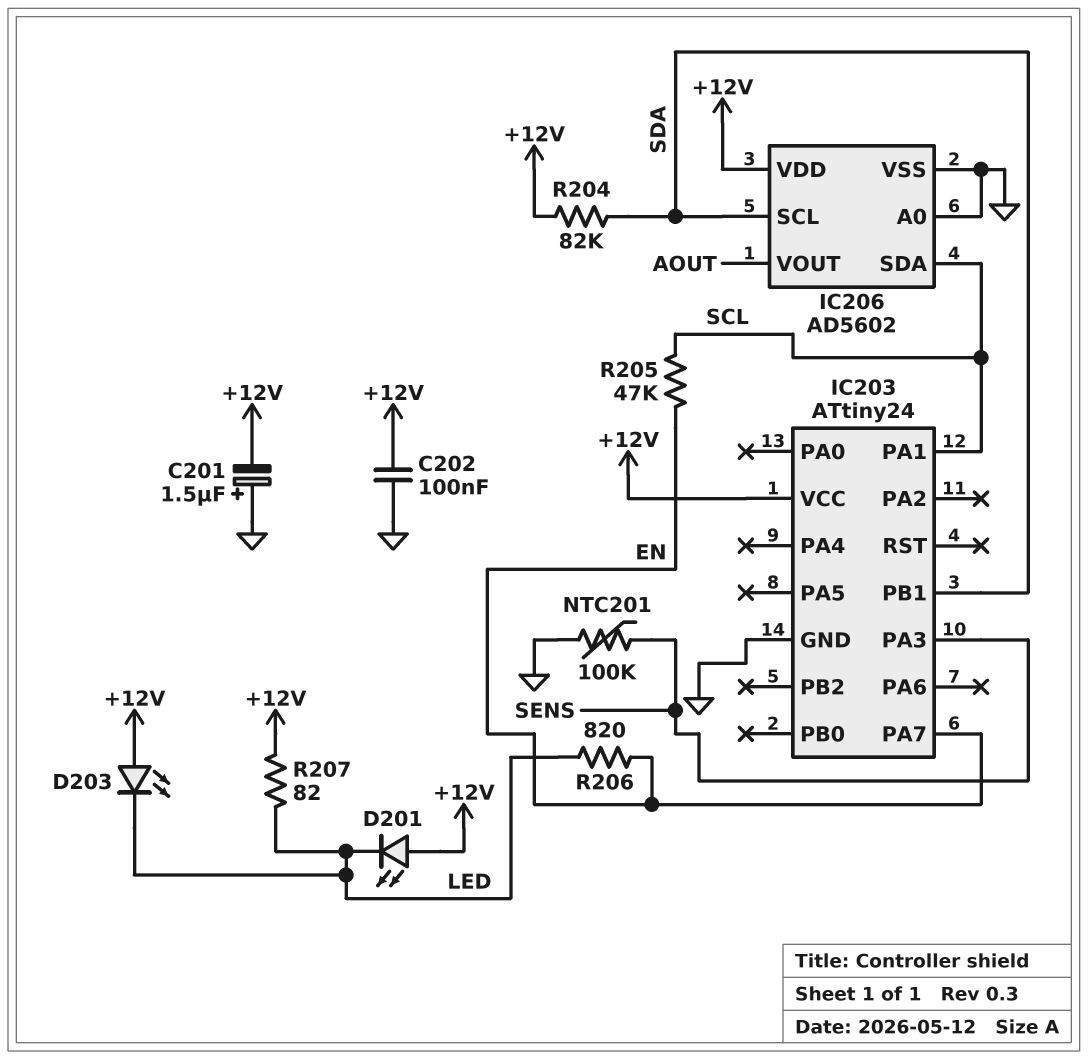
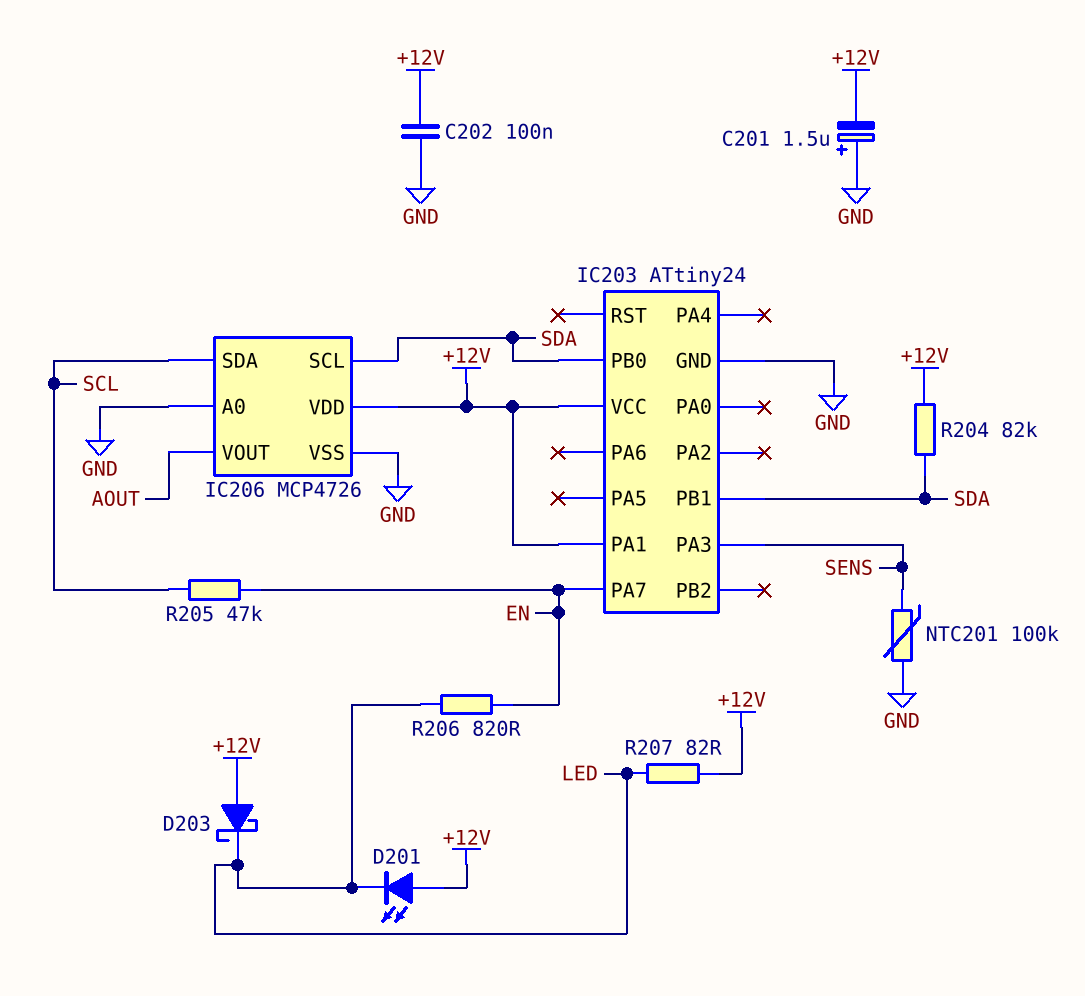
D203: LED (A +12V, K LED) -> schottky (A +12V, K LED)
IC203 pin PA1: SCL -> +12V
IC203 pin PB0: none -> SDA
IC206: AD5602 -> MCP4726

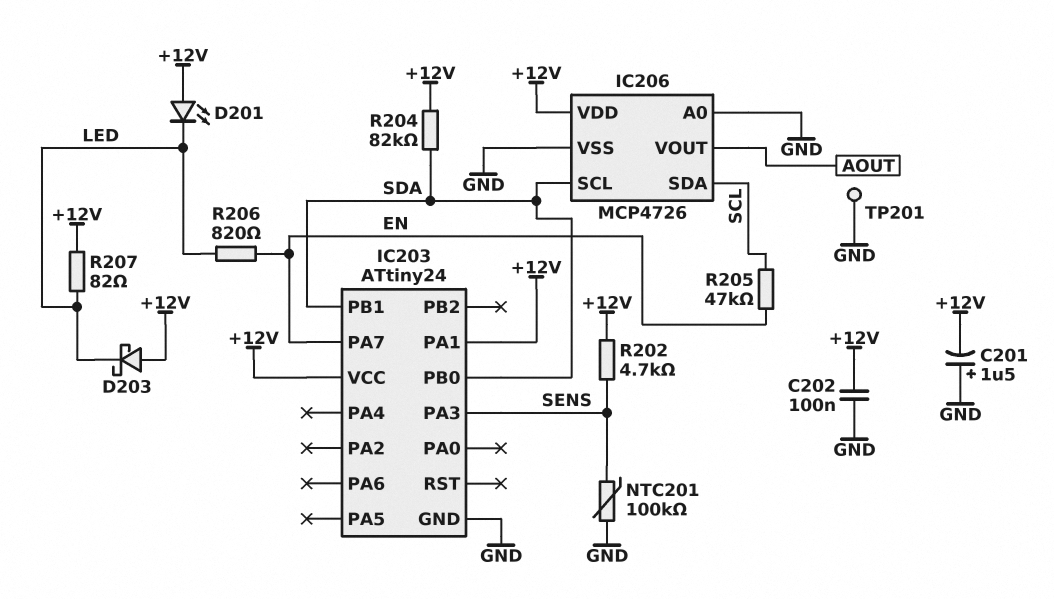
R202: none -> 4.7k (+12V, SENS)
TP201: none -> test point (GND)

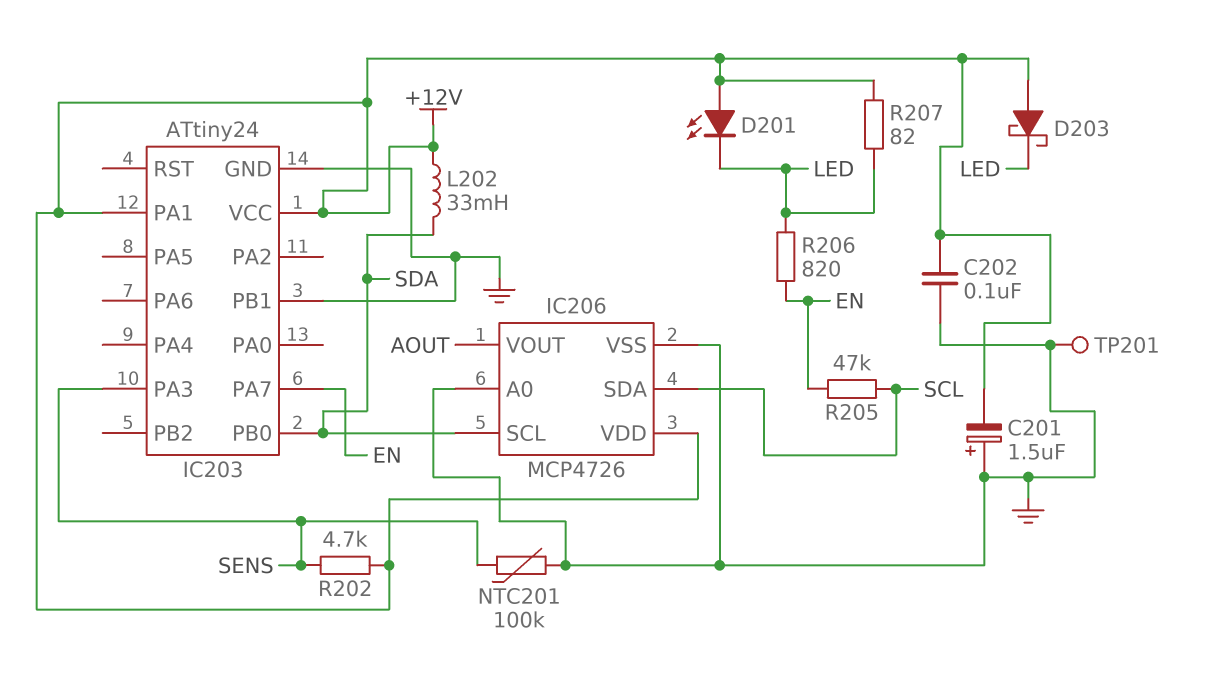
IC203 pin PB1: SDA -> GND
L202: none -> 33mH (+12V, SDA)
R204: 82k (+12V, SDA) -> none

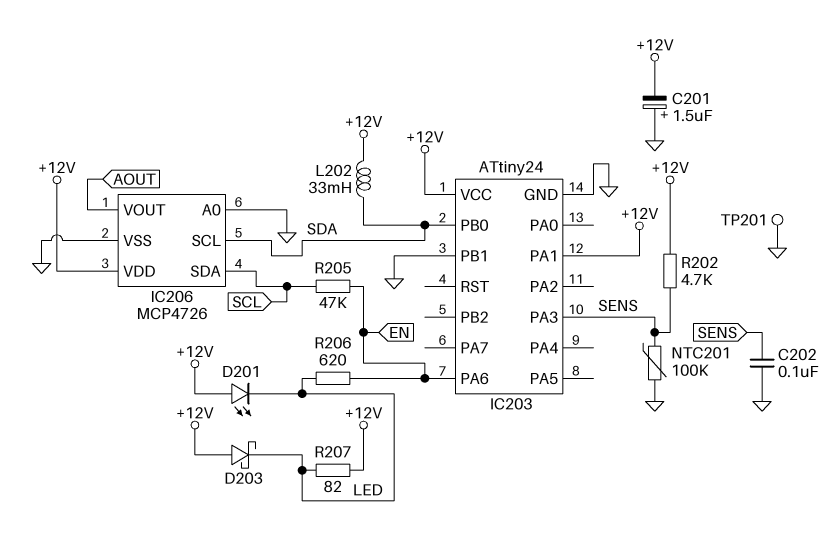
C202: 100nF (+12V, GND) -> 100nF (GND, SENS)
IC203 pin PA6: none -> EN
IC203 pin PA7: EN -> none
R206: 820 (EN, LED) -> 620 (EN, LED)

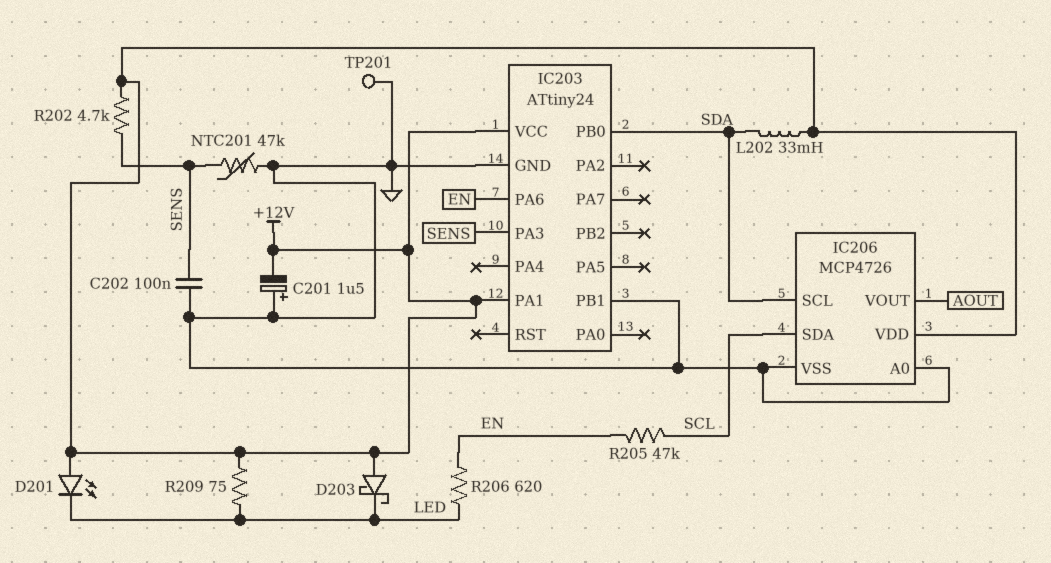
NTC201: 100k (GND, SENS) -> 47k (GND, SENS)
R207: 82 (+12V, LED) -> none
R209: none -> 75 (+12V, LED)

